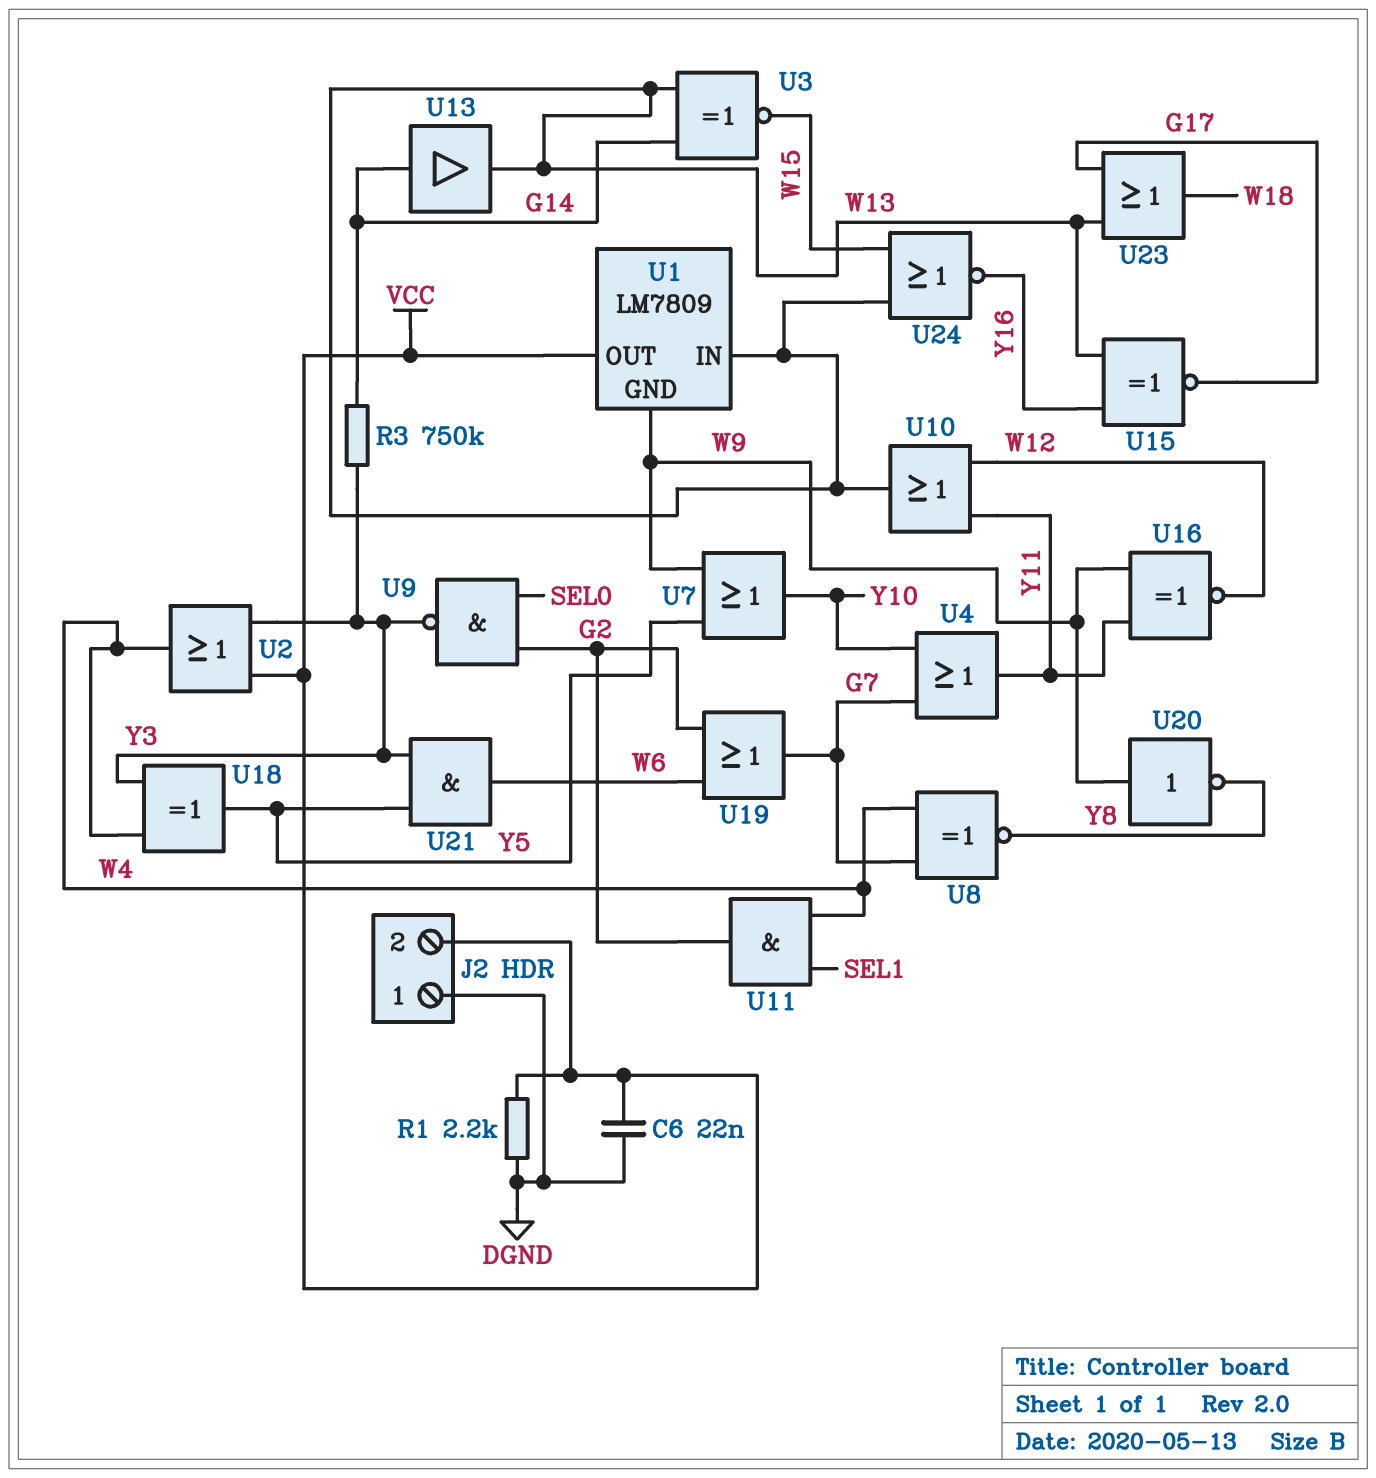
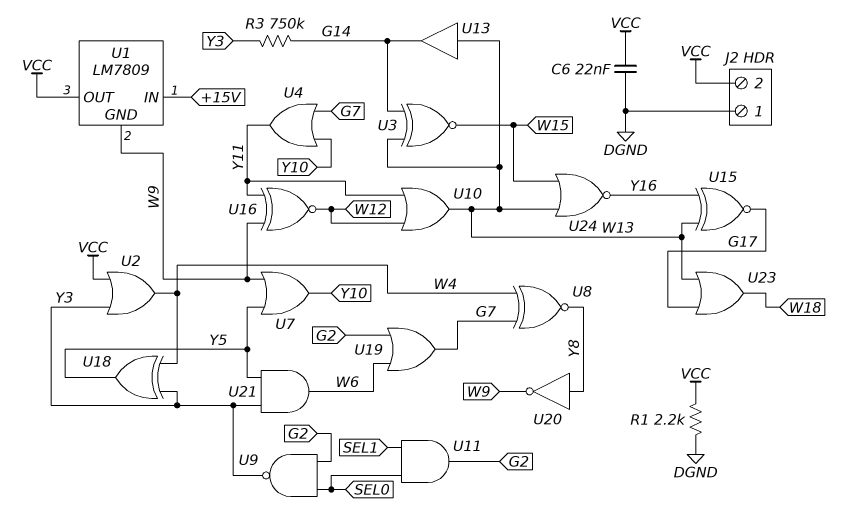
U1 pin IN: W13 -> +15V
U11: AND (in SEL1, in W4, out G2) -> AND (in SEL0, in SEL1, out G2)
U13: buffer (in G14, out W13) -> buffer (in W13, out G14)
U20: NOT (in W9, out Y8) -> NOT (in Y8, out W9)

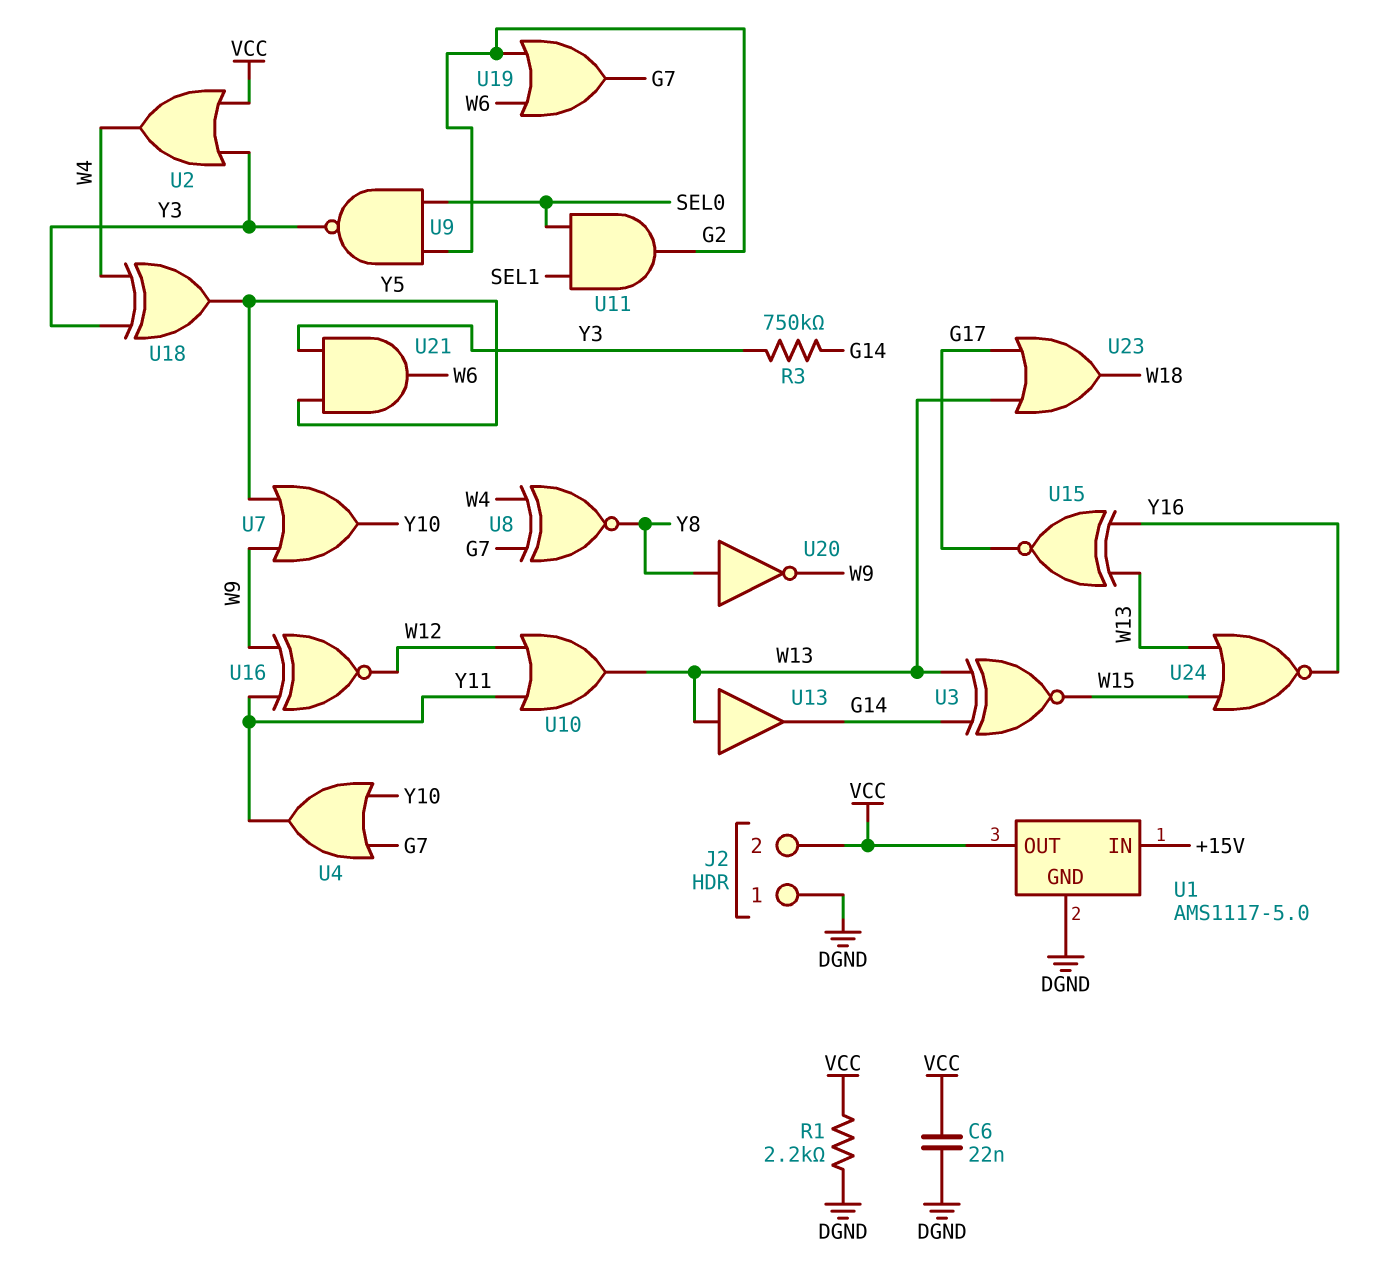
U1: LM7809 -> AMS1117-5.0
U1 pin GND: W9 -> DGND

